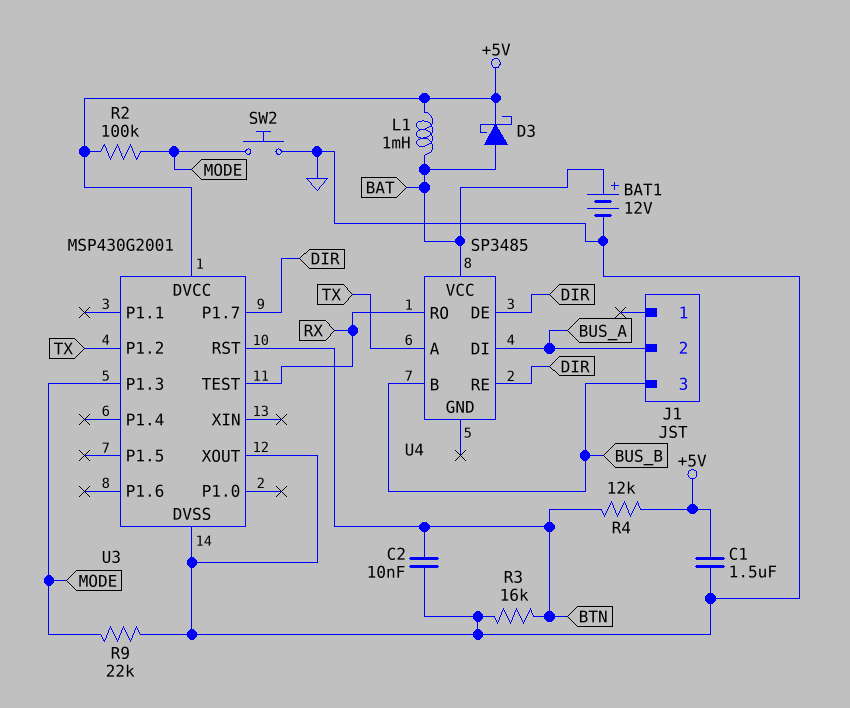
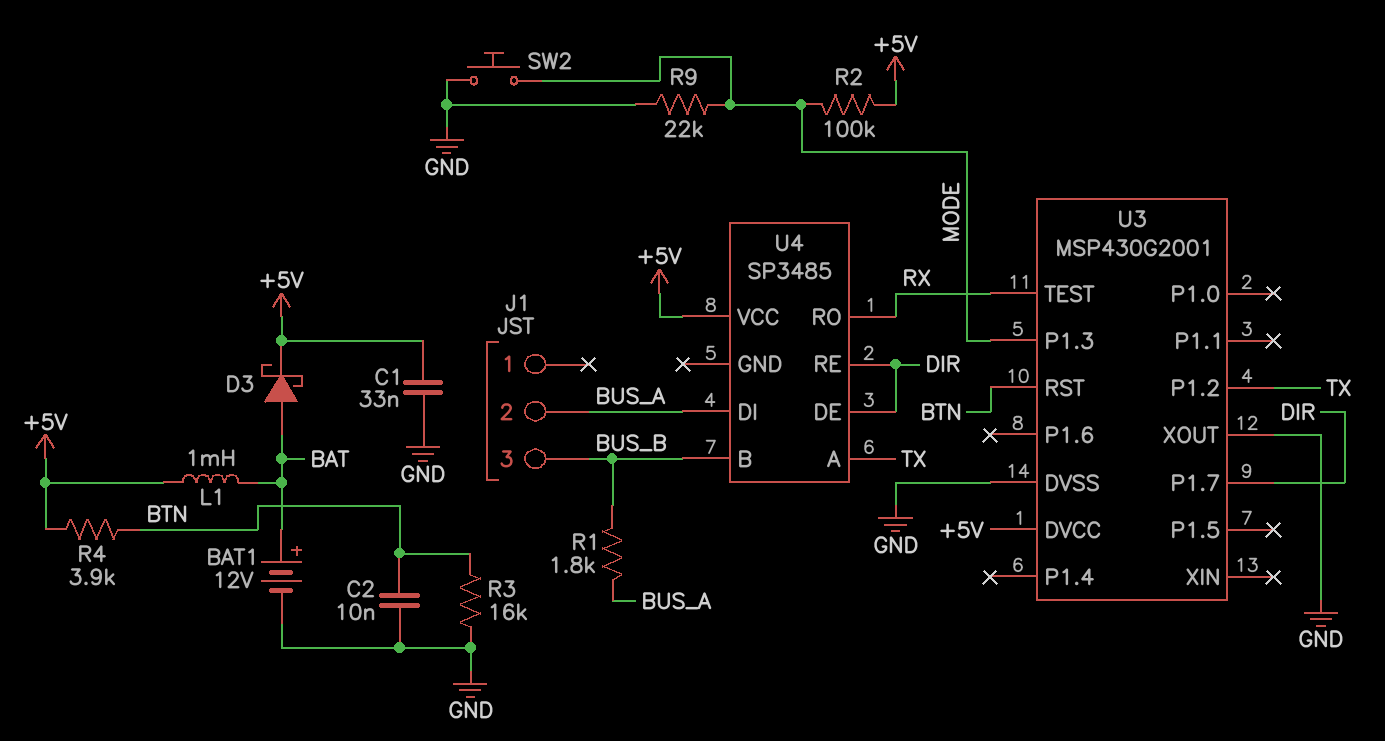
C1: 1.5uF (+5V, GND) -> 33nF (+5V, GND)
R1: none -> 1.8k (BUS_A, BUS_B)
R4: 12k (+5V, BTN) -> 3.9k (+5V, BTN)
U4 pin VCC: BAT -> +5V

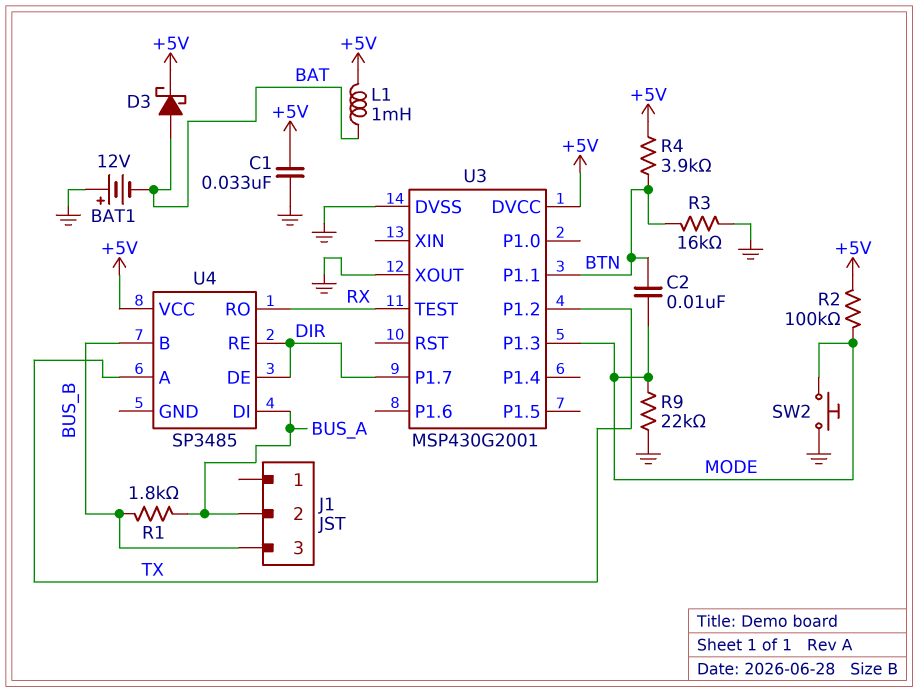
BAT1: 12V (plus BAT, minus GND) -> 12V (plus GND, minus BAT)
C2: 10nF (BTN, GND) -> 10nF (BTN, MODE)
U3 pin P1.1: none -> BTN
U3 pin RST: BTN -> none

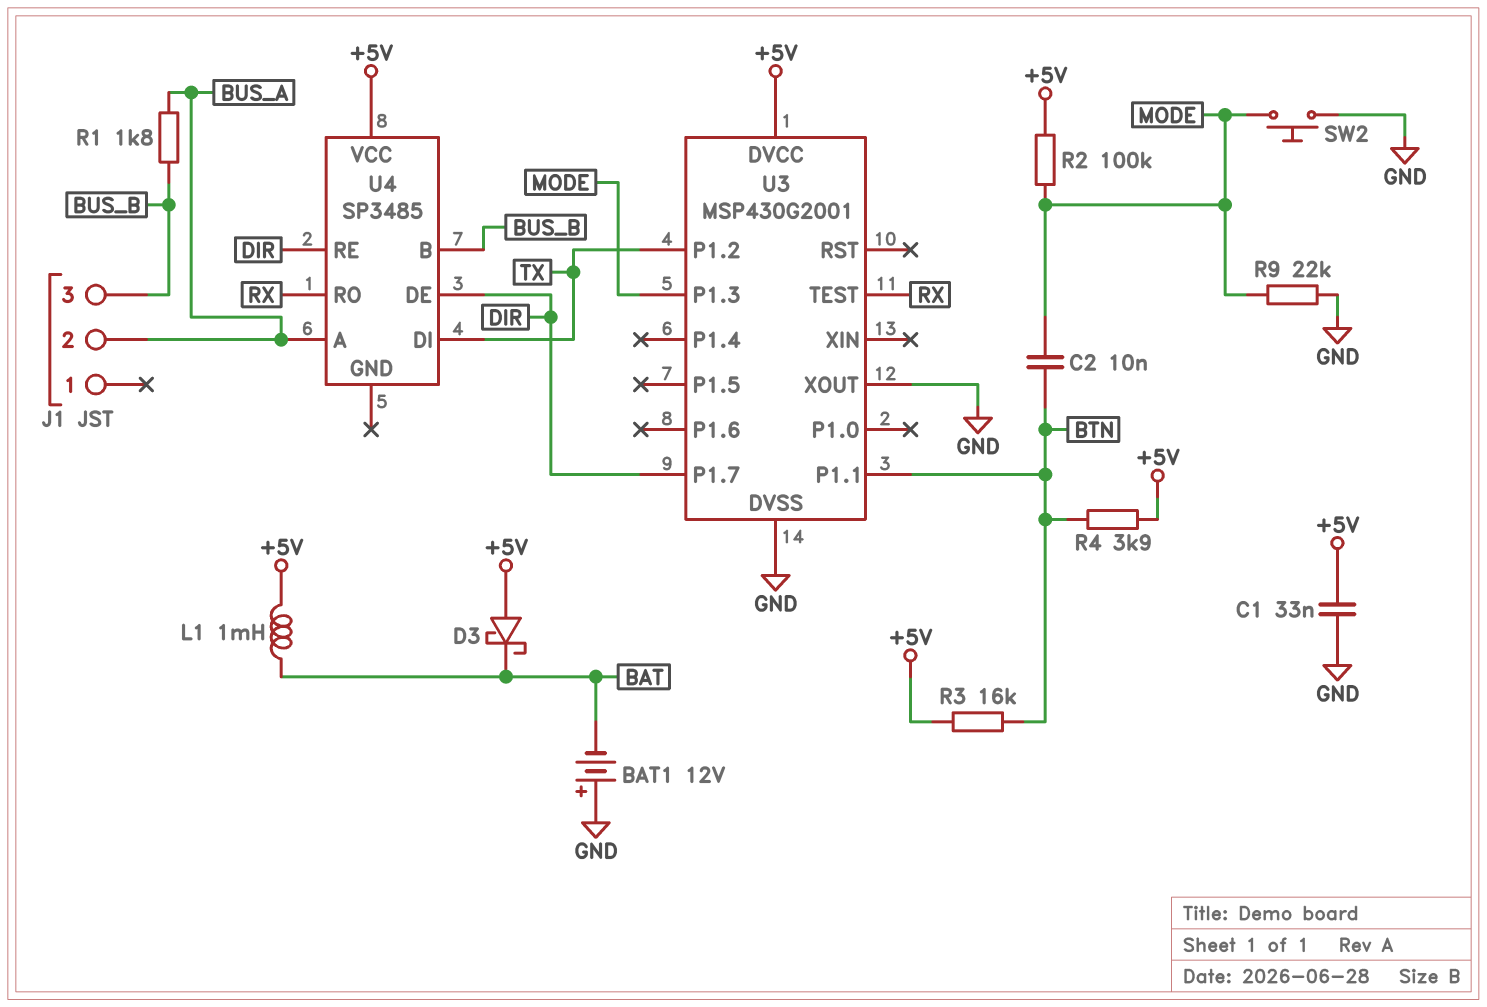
D3: schottky (A BAT, K +5V) -> schottky (A +5V, K BAT)
R3: 16k (BTN, GND) -> 16k (+5V, BTN)
U4 pin A: TX -> BUS_A
U4 pin DI: BUS_A -> TX

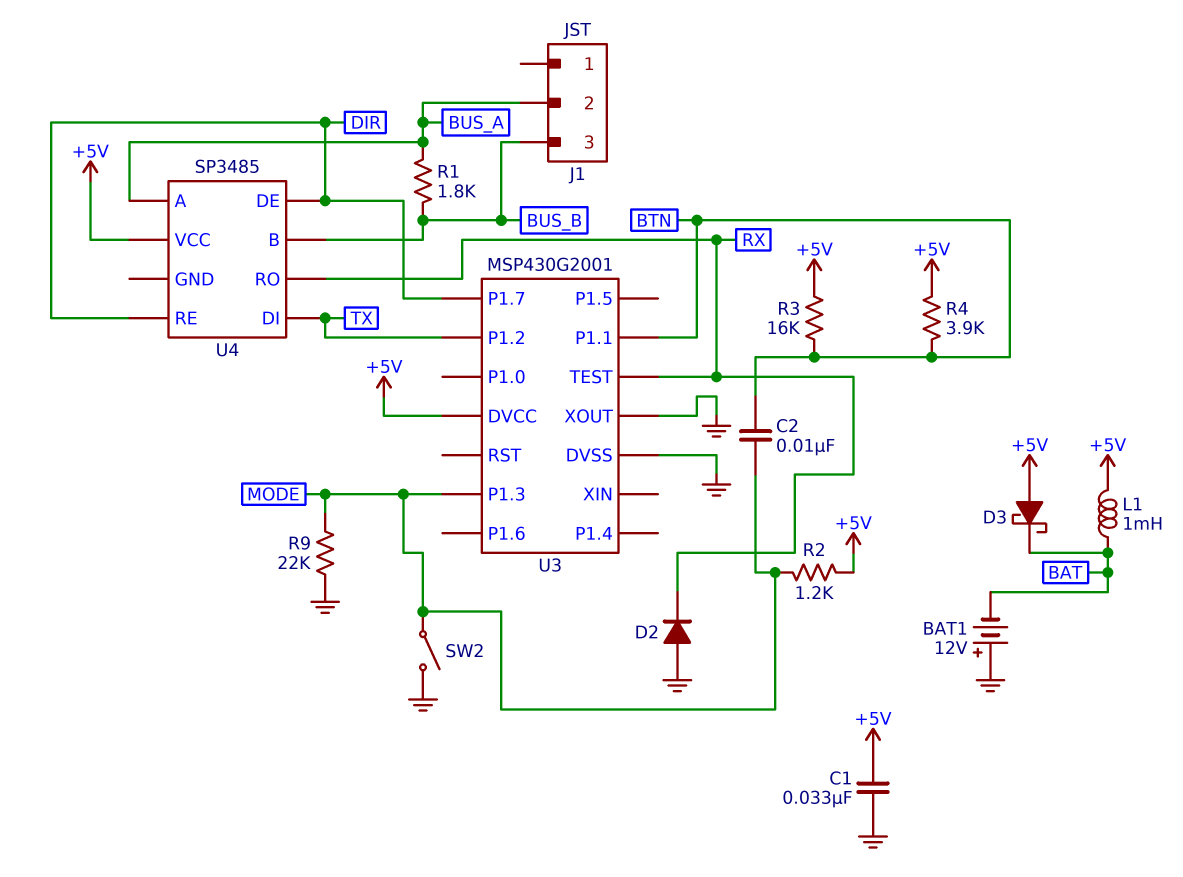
D2: none -> diode (A GND, K RX)
R2: 100k (+5V, MODE) -> 1.2k (+5V, MODE)
SW2: button (GND, MODE) -> switch (GND, MODE)

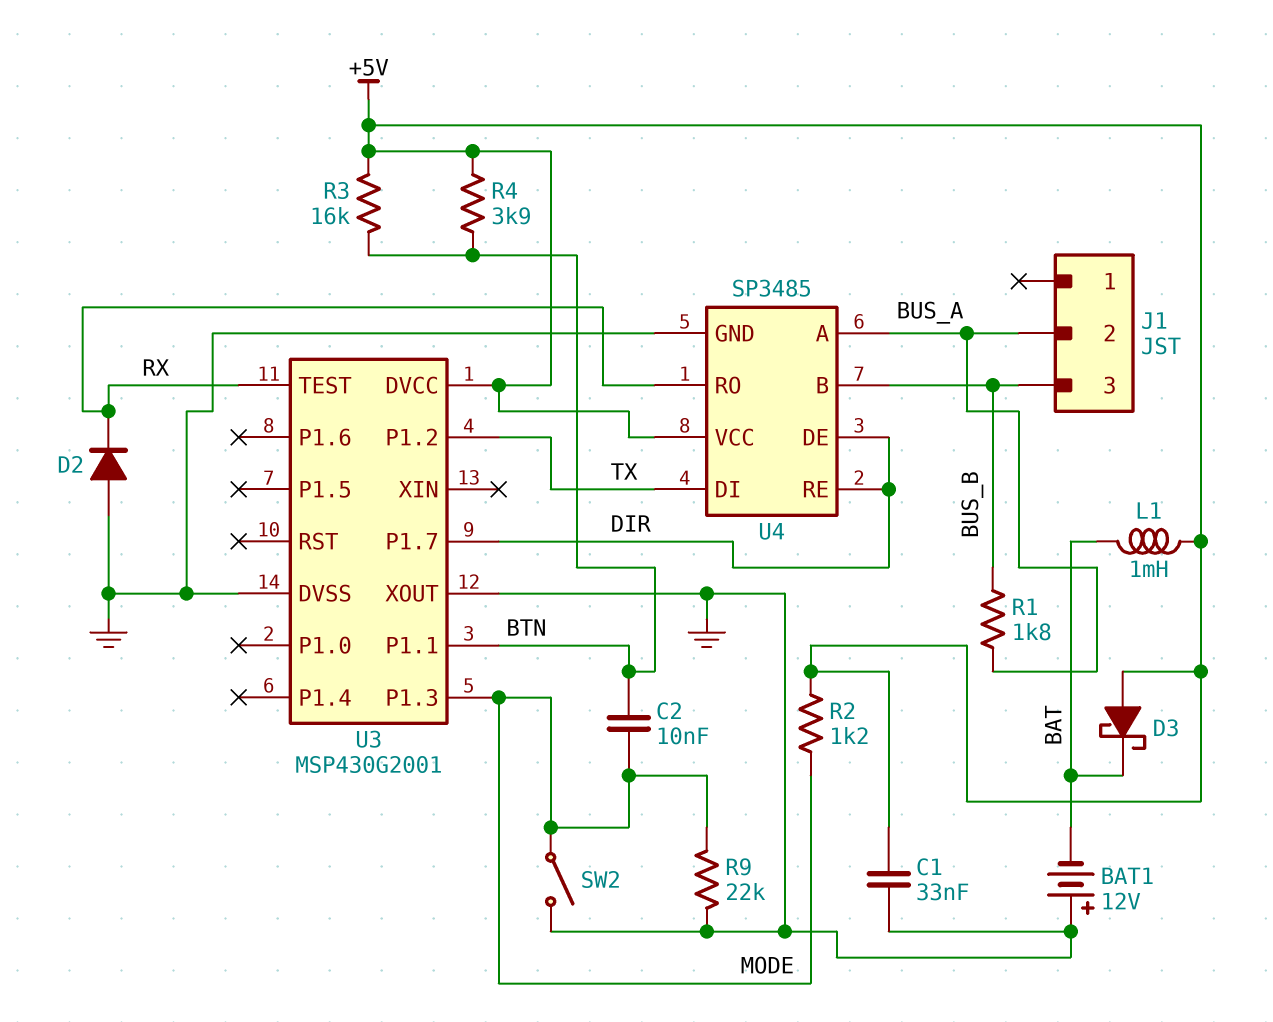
U4 pin GND: none -> GND

